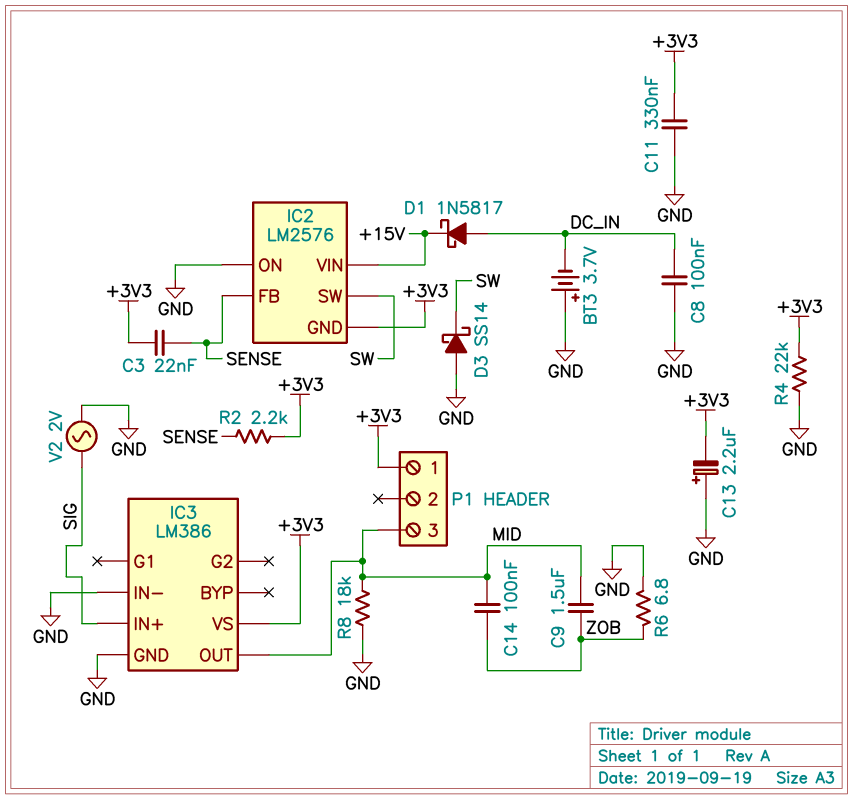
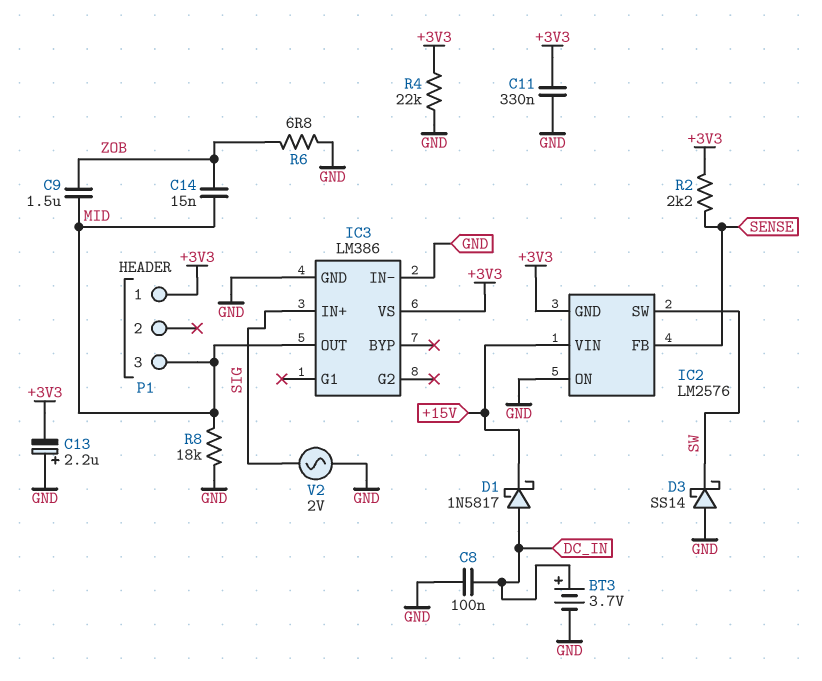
BT3: 3.7V (plus GND, minus DC_IN) -> 3.7V (plus DC_IN, minus GND)
C3: 22nF (+3V3, SENSE) -> none
C14: 100nF (MID, ZOB) -> 15nF (MID, ZOB)

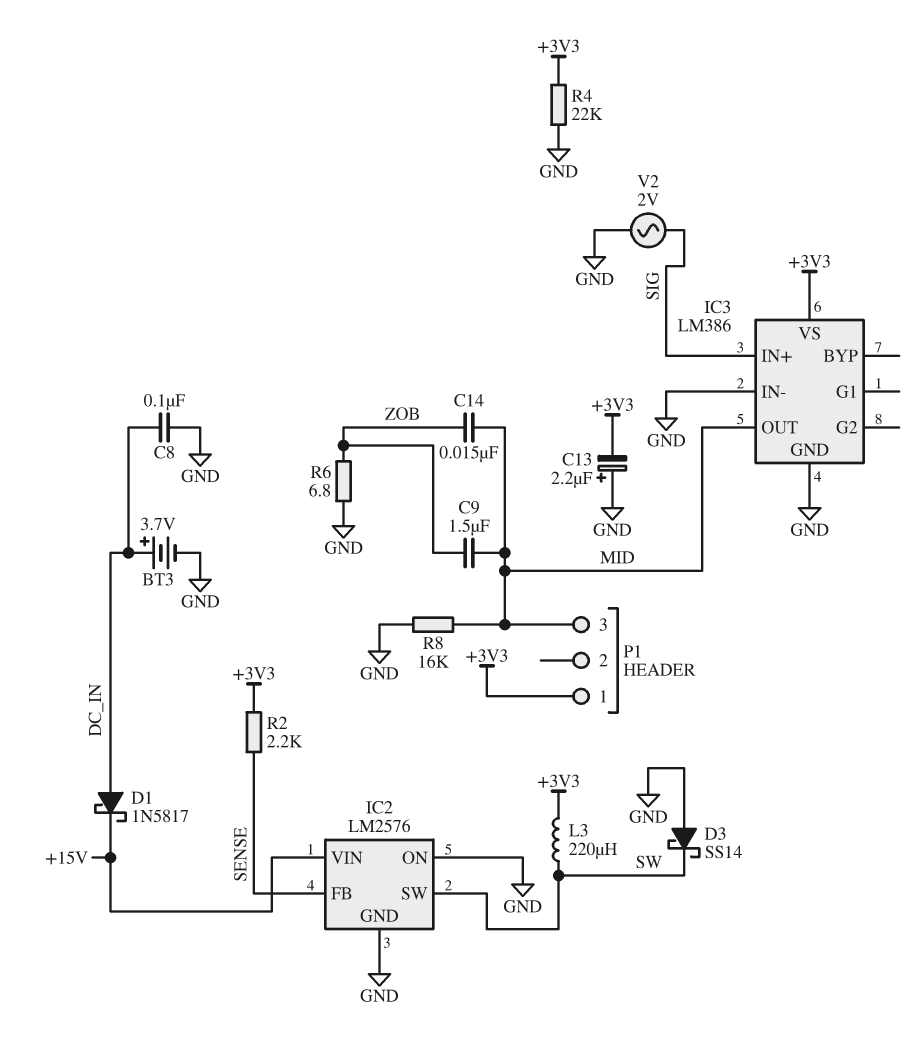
C11: 330nF (+3V3, GND) -> none
IC2 pin GND: +3V3 -> GND
L3: none -> 220uH (+3V3, SW)
R8: 18k (GND, MID) -> 16k (GND, MID)

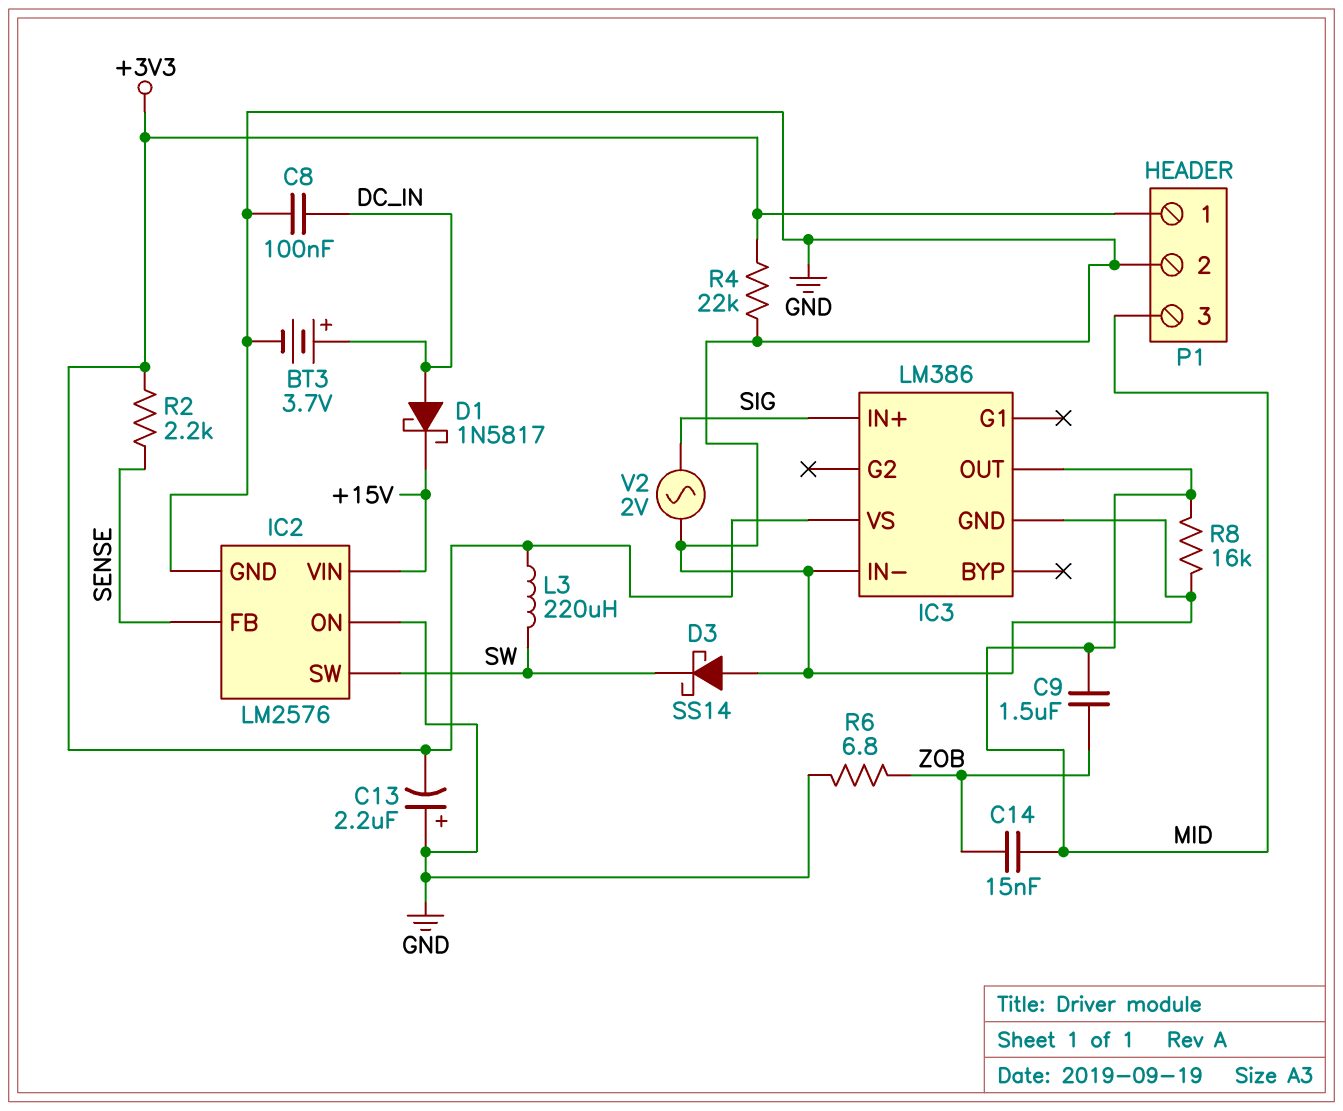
P1 pin 2: none -> GND

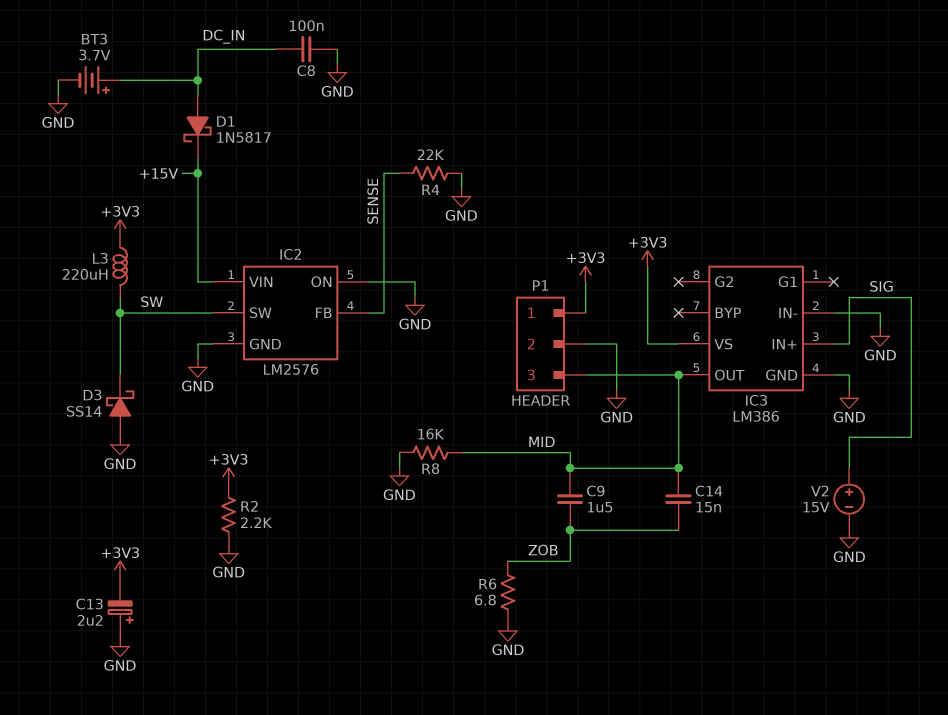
R2: 2.2k (+3V3, SENSE) -> 2.2k (+3V3, GND)
R4: 22k (+3V3, GND) -> 22k (GND, SENSE)
V2: AC 2V (GND, SIG) -> 15V (plus SIG, minus GND)

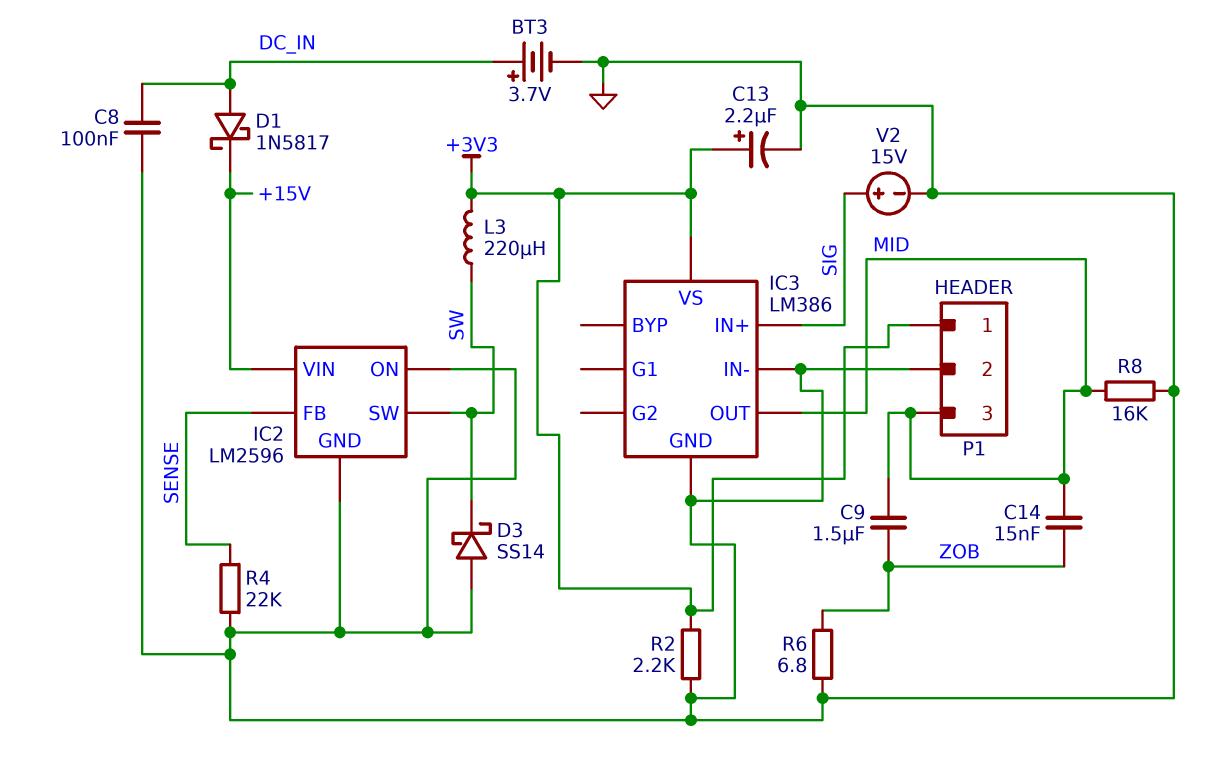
C13: 2.2uF (plus GND, minus +3V3) -> 2.2uF (plus +3V3, minus GND)
IC2: LM2576 -> LM2596

